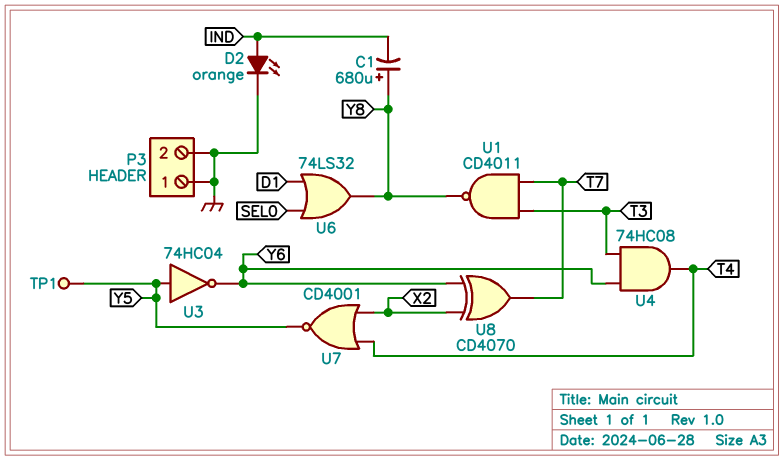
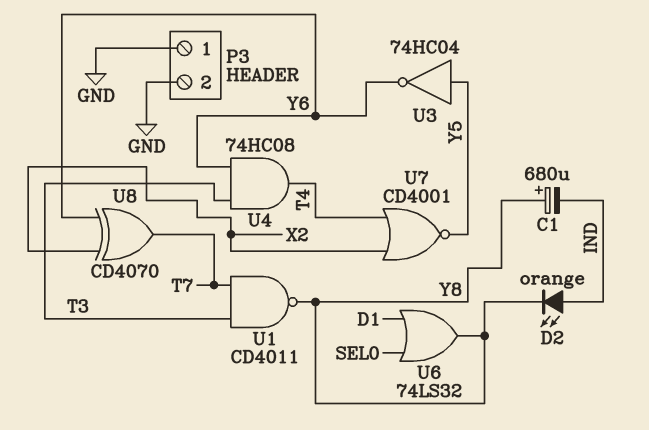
D2: LED orange (A IND, K GND) -> LED orange (A IND, K Y8)
TP1: test point (Y5) -> none

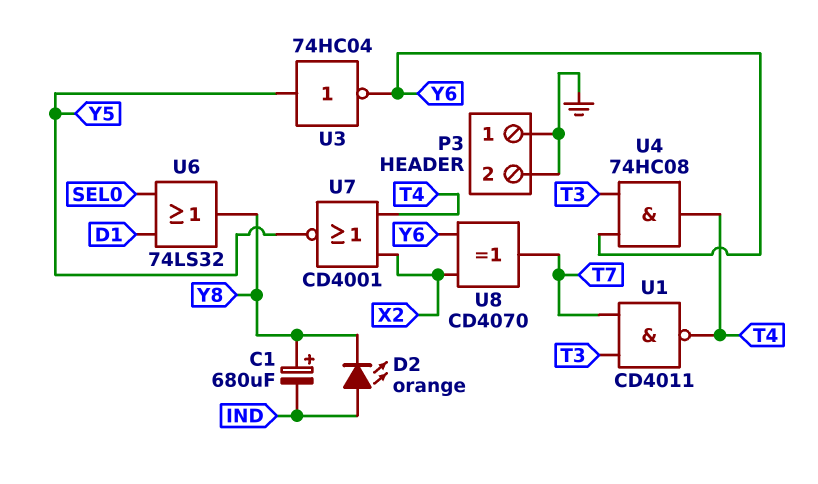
U1: NAND CD4011 (in T3, in T7, out Y8) -> NAND CD4011 (in T3, in T7, out T4)

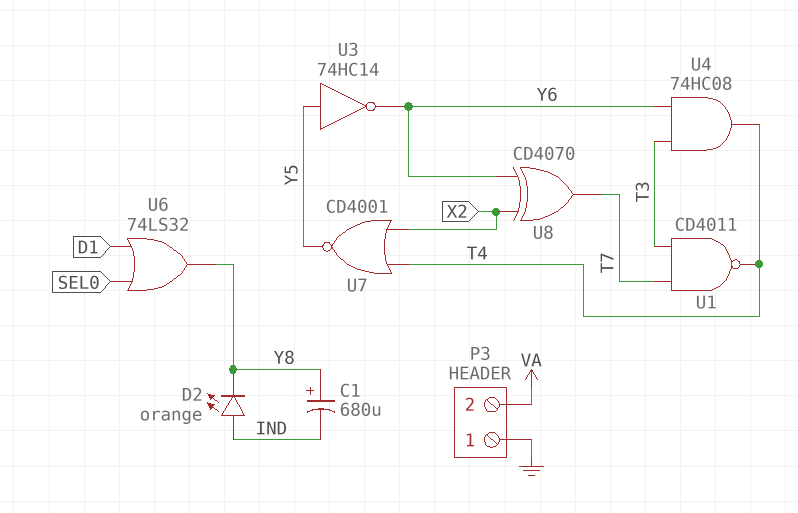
P3 pin 2: GND -> VA
U3: NOT 74HC04 (in Y5, out Y6) -> NOT 74HC14 (in Y5, out Y6)

